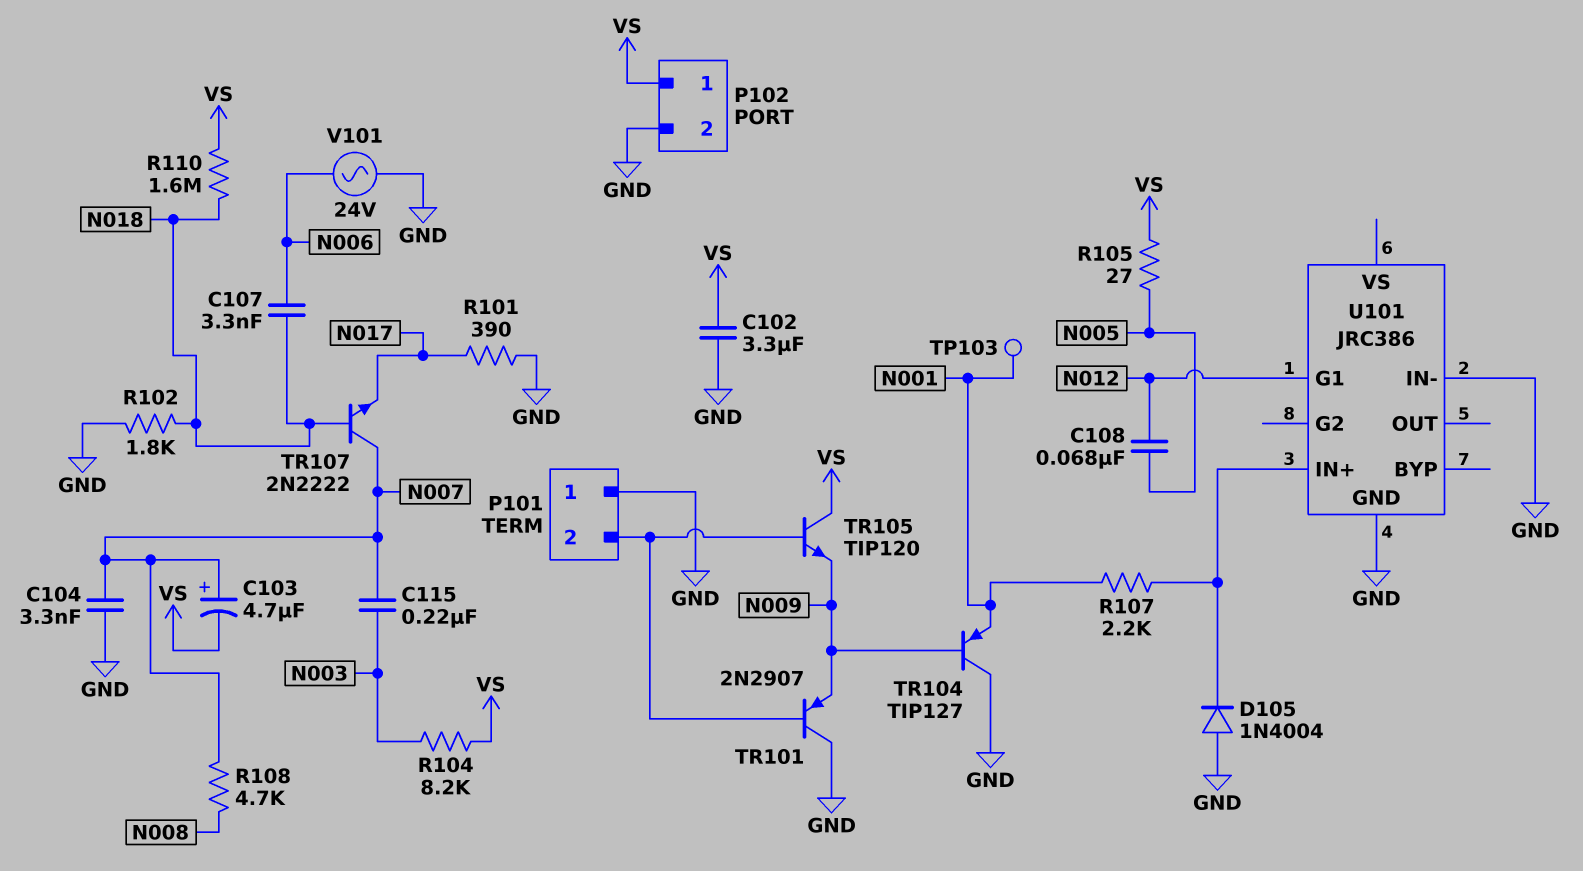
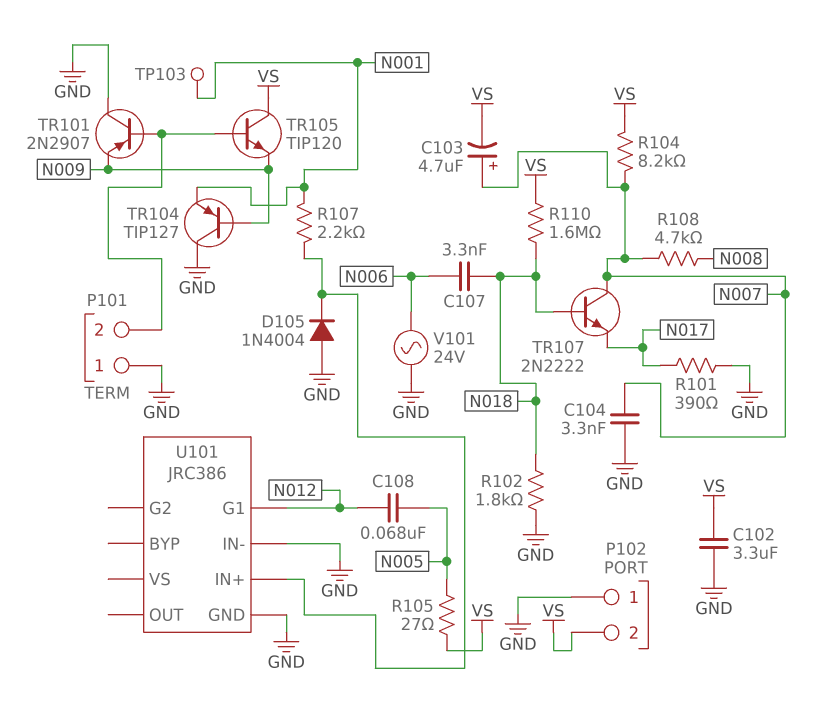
C115: 220nF (N003, N007) -> none
P102 pin 1: VS -> GND
P102 pin 2: GND -> VS
R104: 8.2k (N003, VS) -> 8.2k (N007, VS)

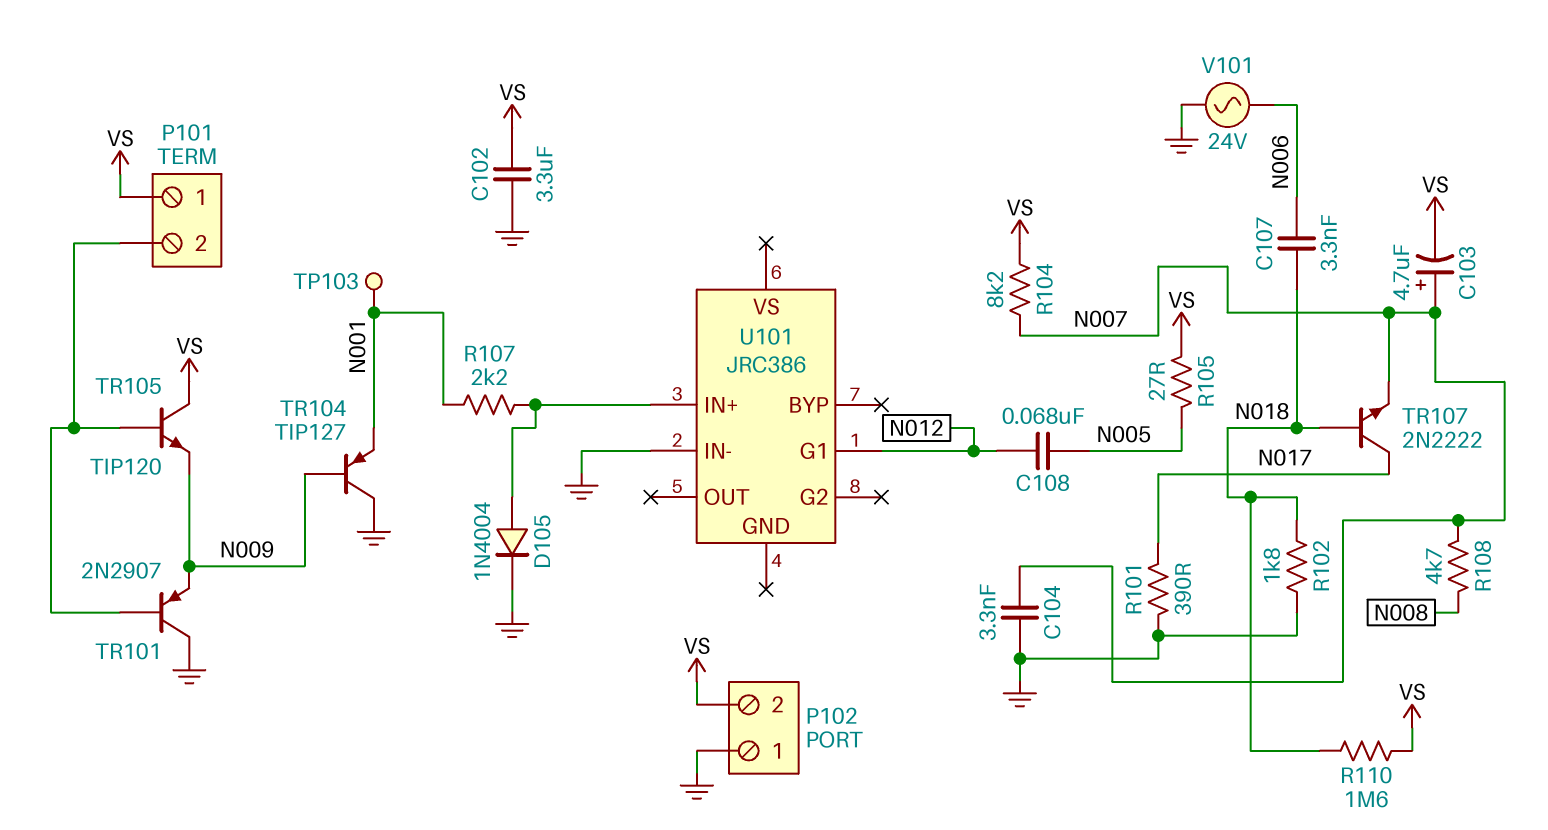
D105: diode 1N4004 (A GND, K U101/IN+) -> diode 1N4004 (A U101/IN+, K GND)
P101 pin 1: GND -> VS
TR107: NPN 2N2222 (B N018, C N007, E N017) -> NPN 2N2222 (B N018, C N017, E N007)
U101 pin GND: GND -> none

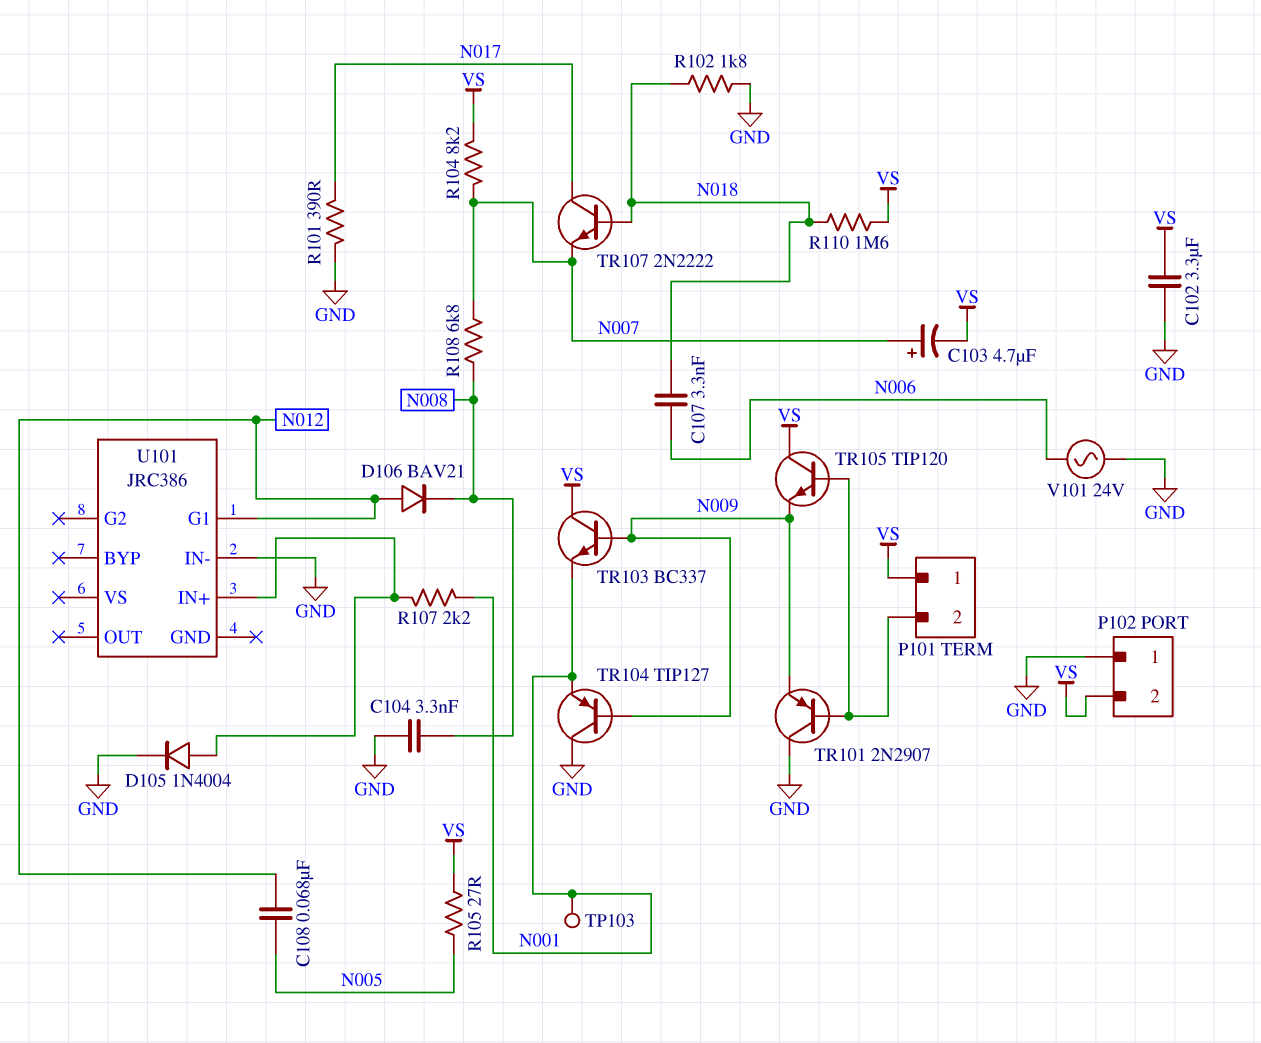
C104: 3.3nF (GND, N007) -> 3.3nF (GND, N008)
D106: none -> diode BAV21 (A N012, K N008)
R108: 4.7k (N007, N008) -> 6.8k (N007, N008)
TR103: none -> NPN BC337 (B N009, C VS, E N001)

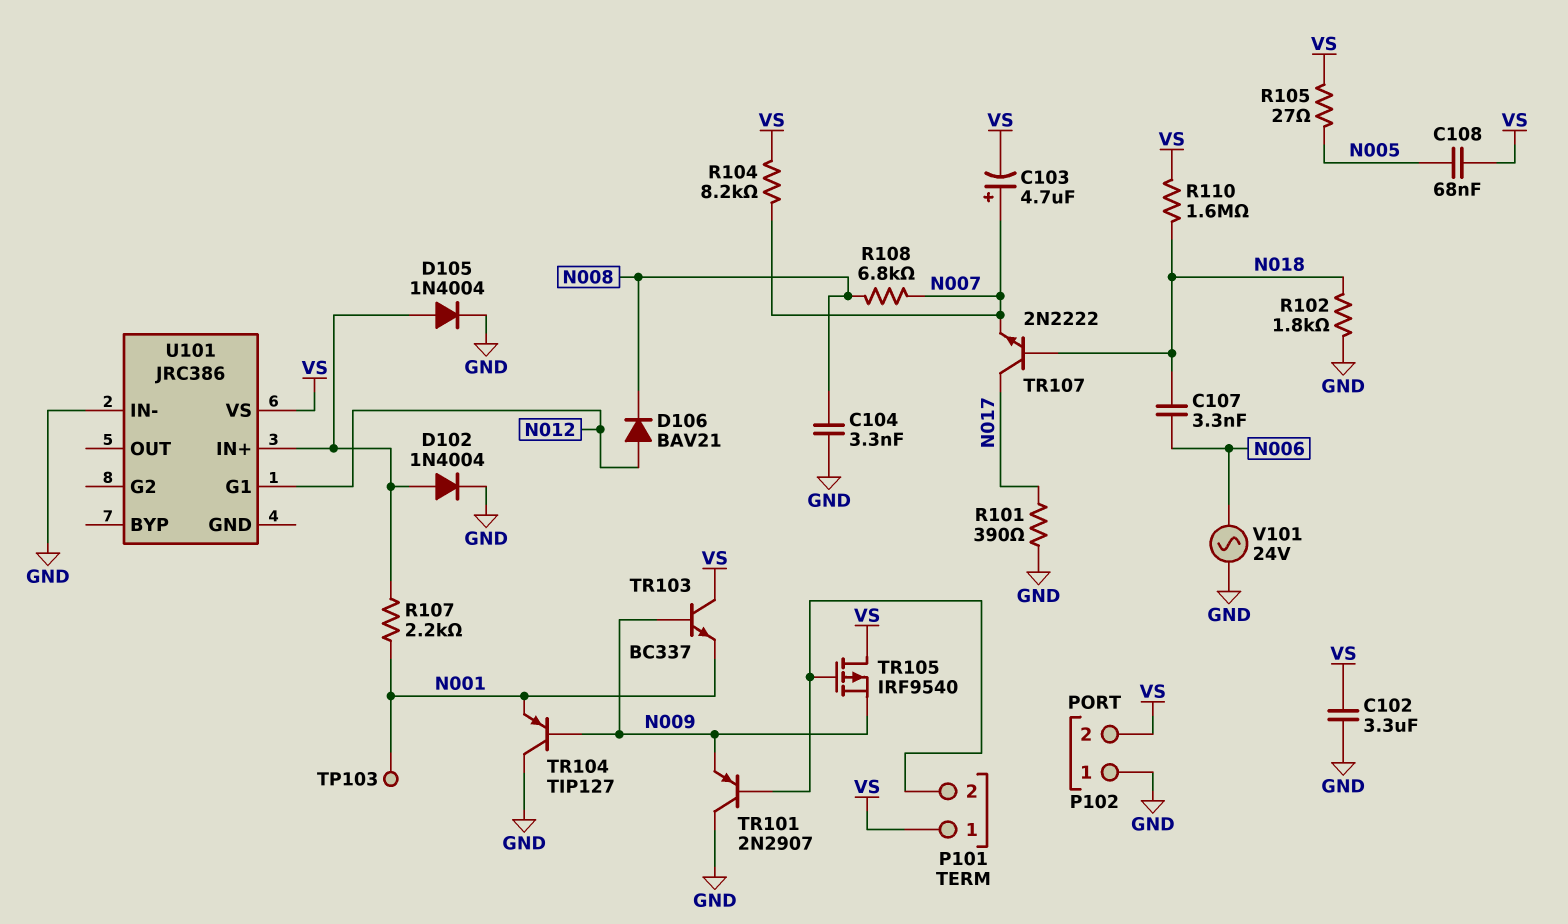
C108: 68nF (N005, N012) -> 68nF (N005, VS)
D102: none -> diode 1N4004 (A U101/IN+, K GND)
TR105: NPN TIP120 (B P101/2, C VS, E N009) -> PMOS IRF9540 (G P101/2, D VS, S N009)
U101 pin VS: none -> VS

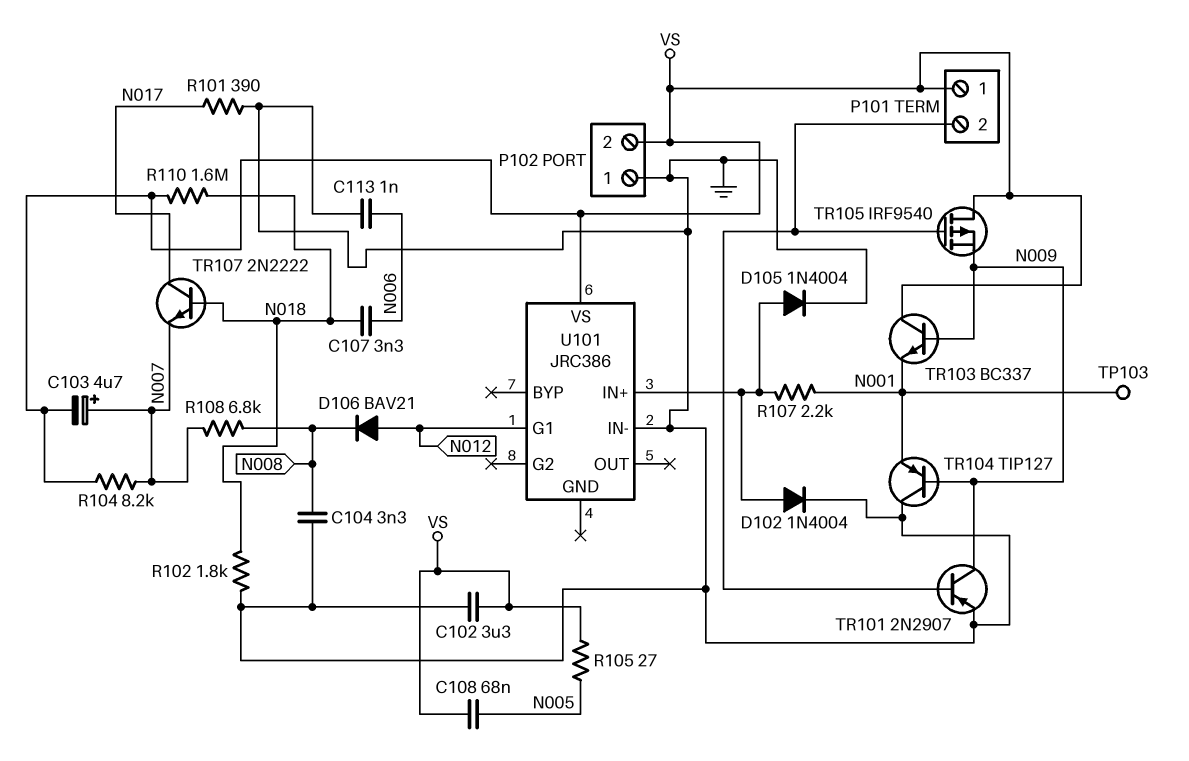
C113: none -> 1nF (GND, N006)
TR101: PNP 2N2907 (B P101/2, C GND, E N009) -> PNP 2N2907 (B P101/2, C N009, E GND)
V101: AC 24V (GND, N006) -> none

